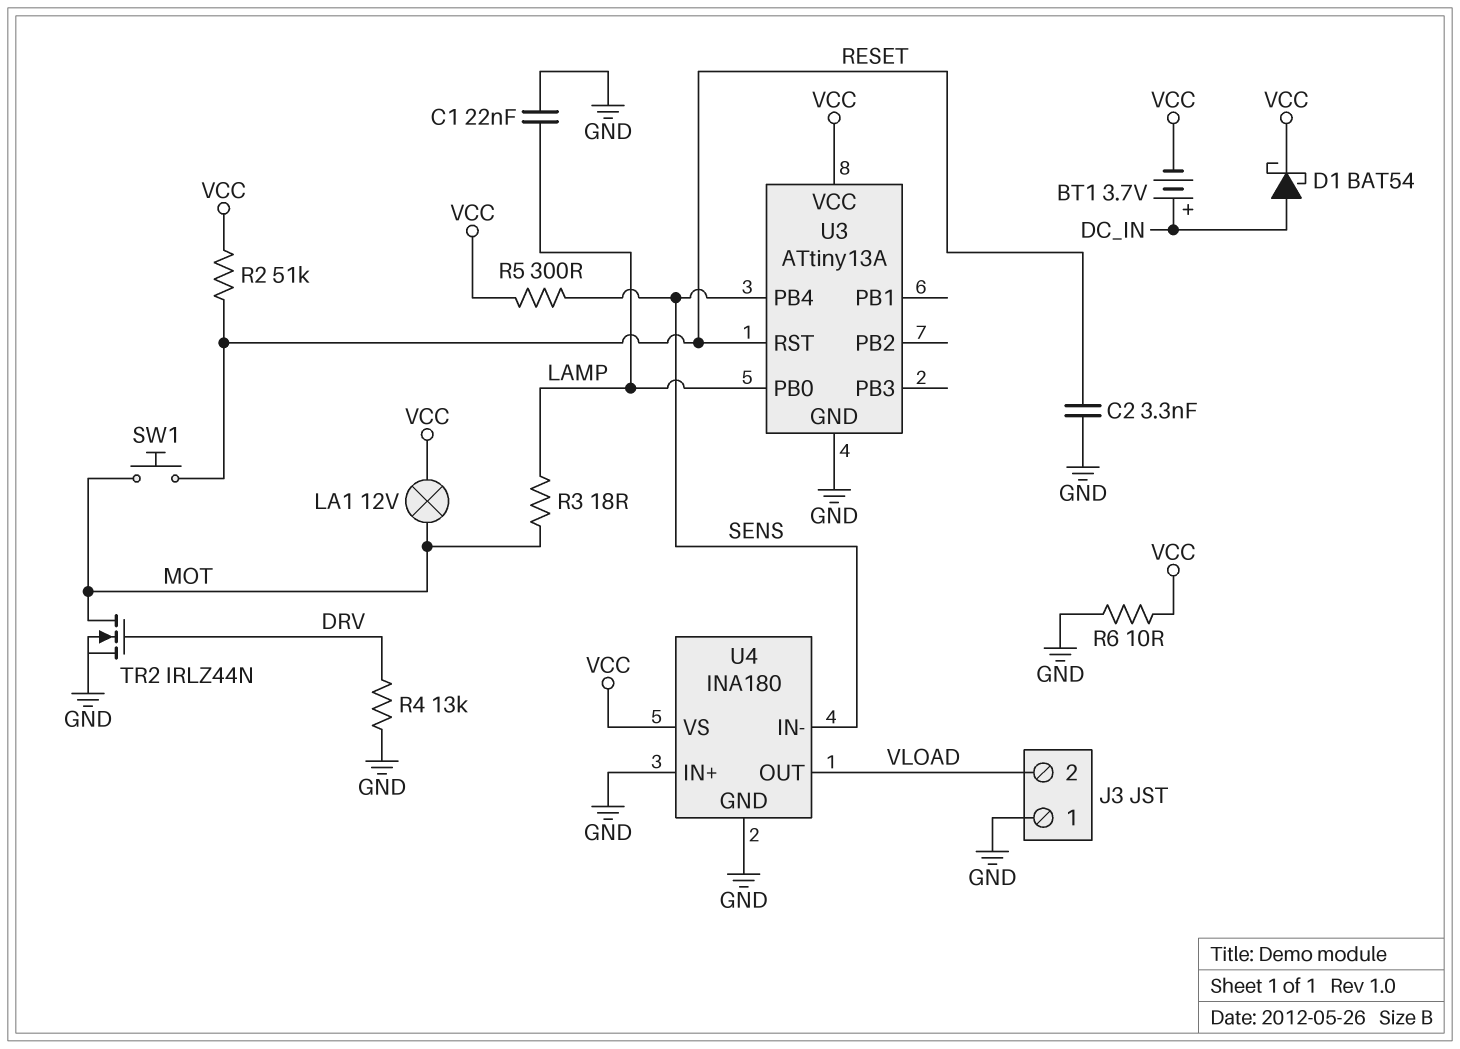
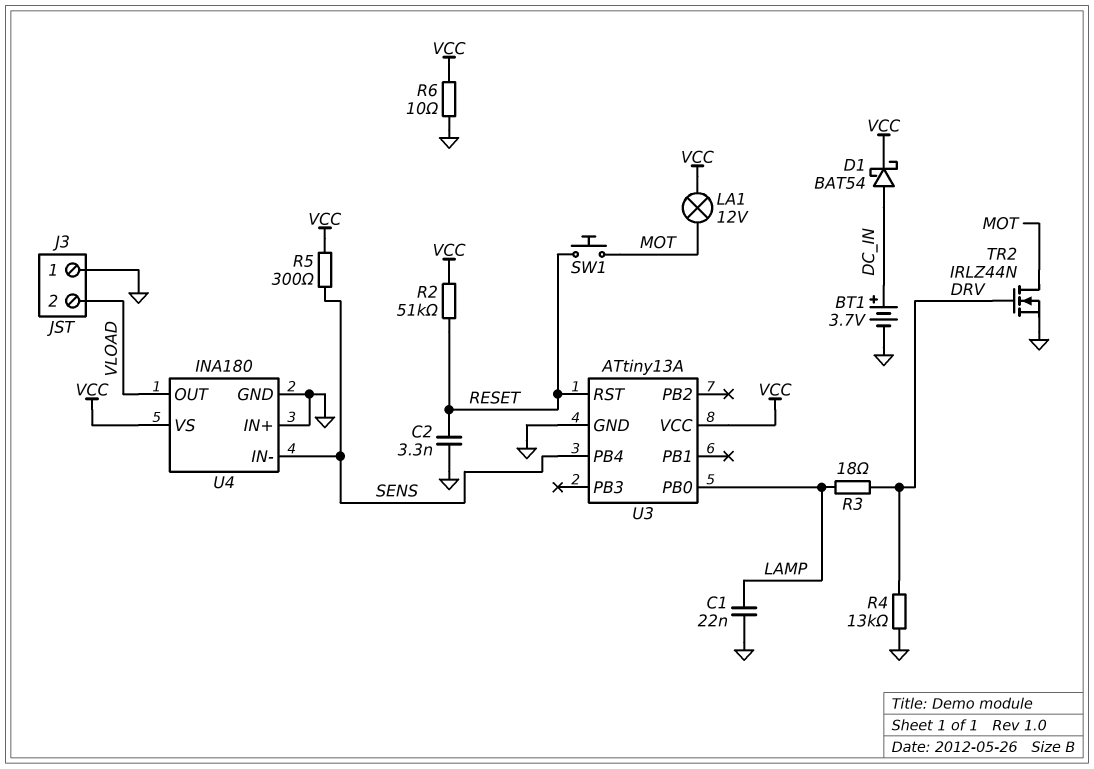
BT1: 3.7V (plus DC_IN, minus VCC) -> 3.7V (plus DC_IN, minus GND)
R3: 18 (LAMP, MOT) -> 18 (DRV, LAMP)

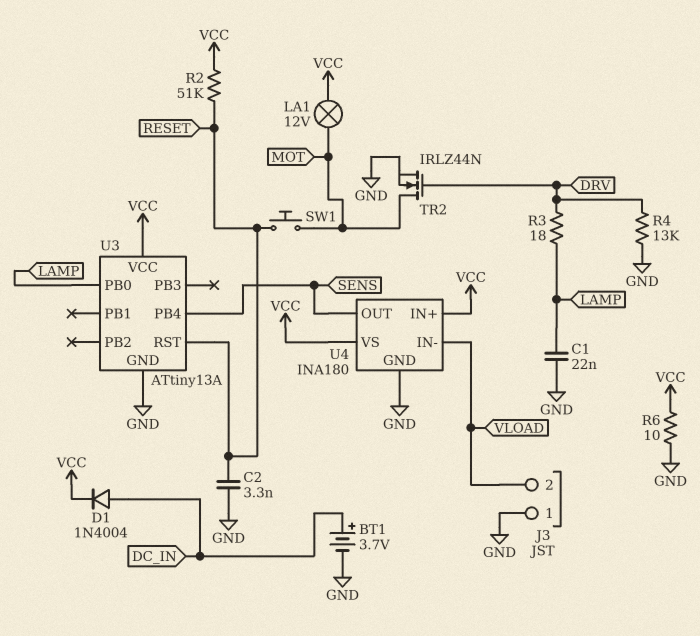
D1: schottky BAT54 (A DC_IN, K VCC) -> diode 1N4004 (A DC_IN, K VCC)
R5: 300 (SENS, VCC) -> none
U4 pin IN+: GND -> VCC
U4 pin IN-: SENS -> VLOAD
U4 pin OUT: VLOAD -> SENS

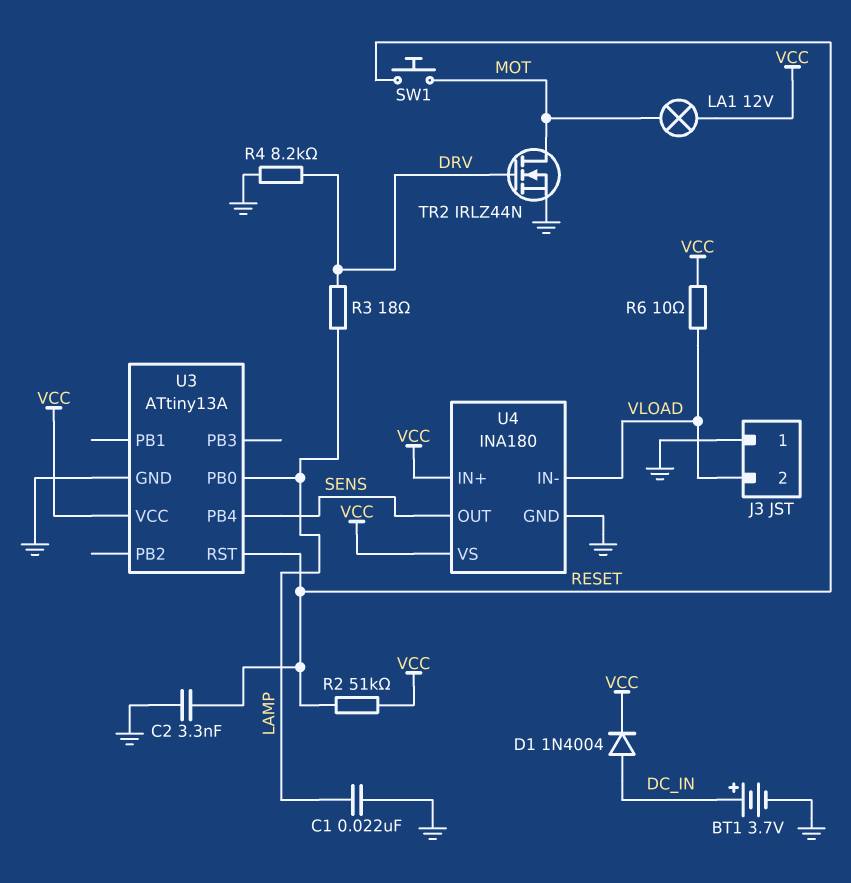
R4: 13k (DRV, GND) -> 8.2k (DRV, GND)
R6: 10 (GND, VCC) -> 10 (VCC, VLOAD)

